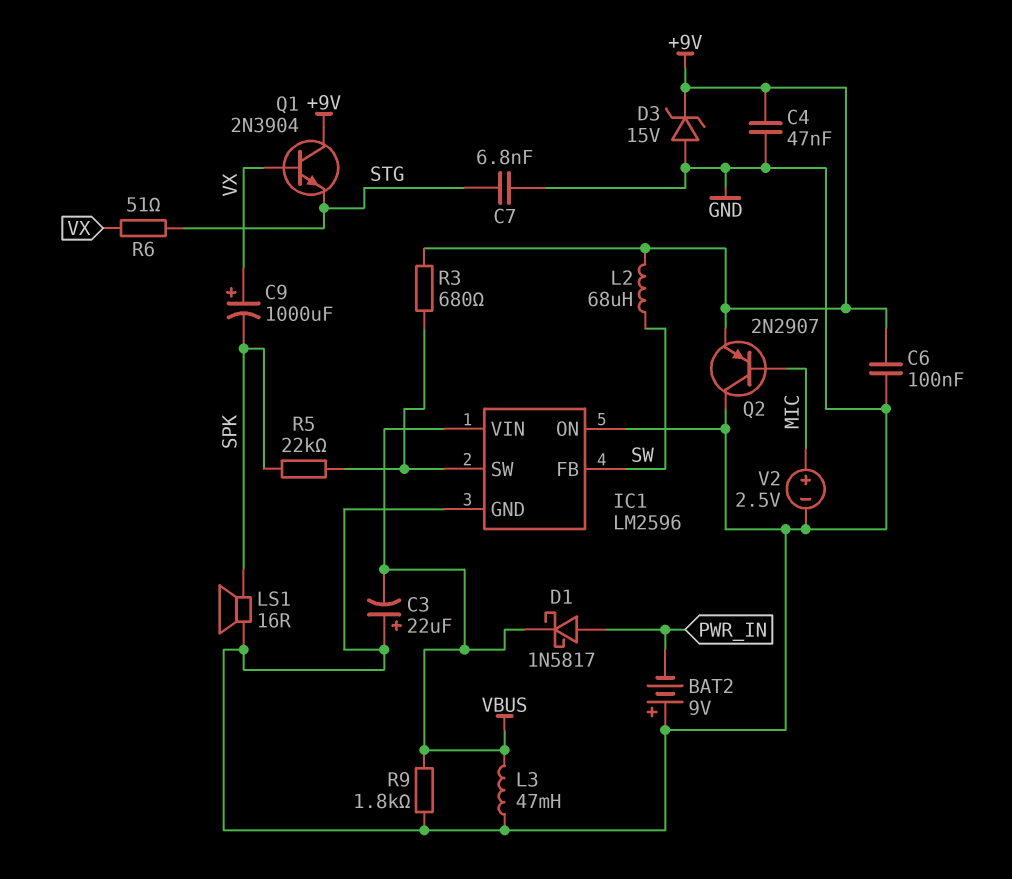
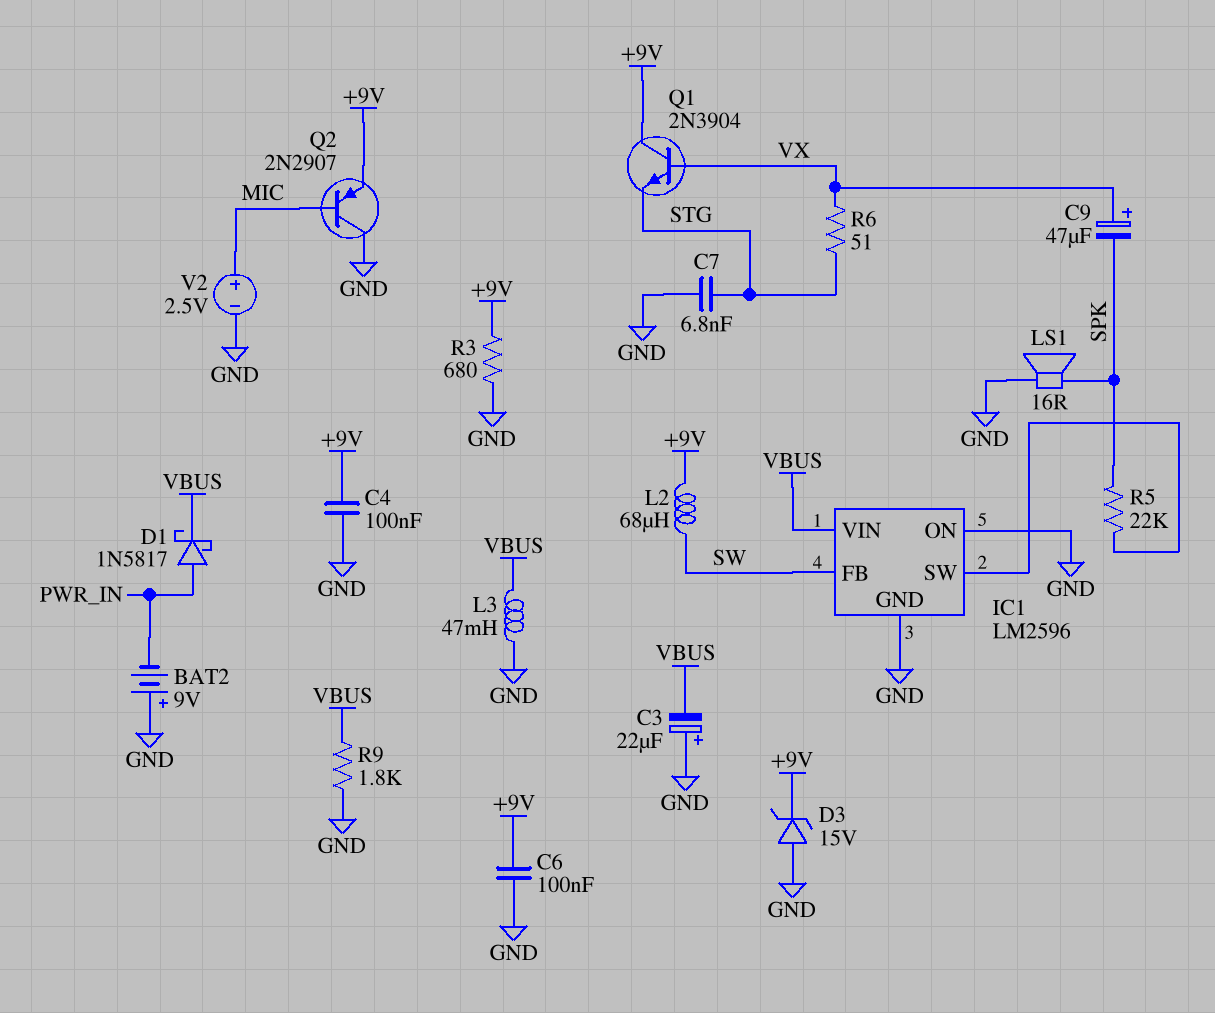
C4: 47nF (+9V, GND) -> 100nF (+9V, GND)
C9: 1000uF (plus VX, minus SPK) -> 47uF (plus VX, minus SPK)
R3: 680 (+9V, IC1/SW) -> 680 (+9V, GND)

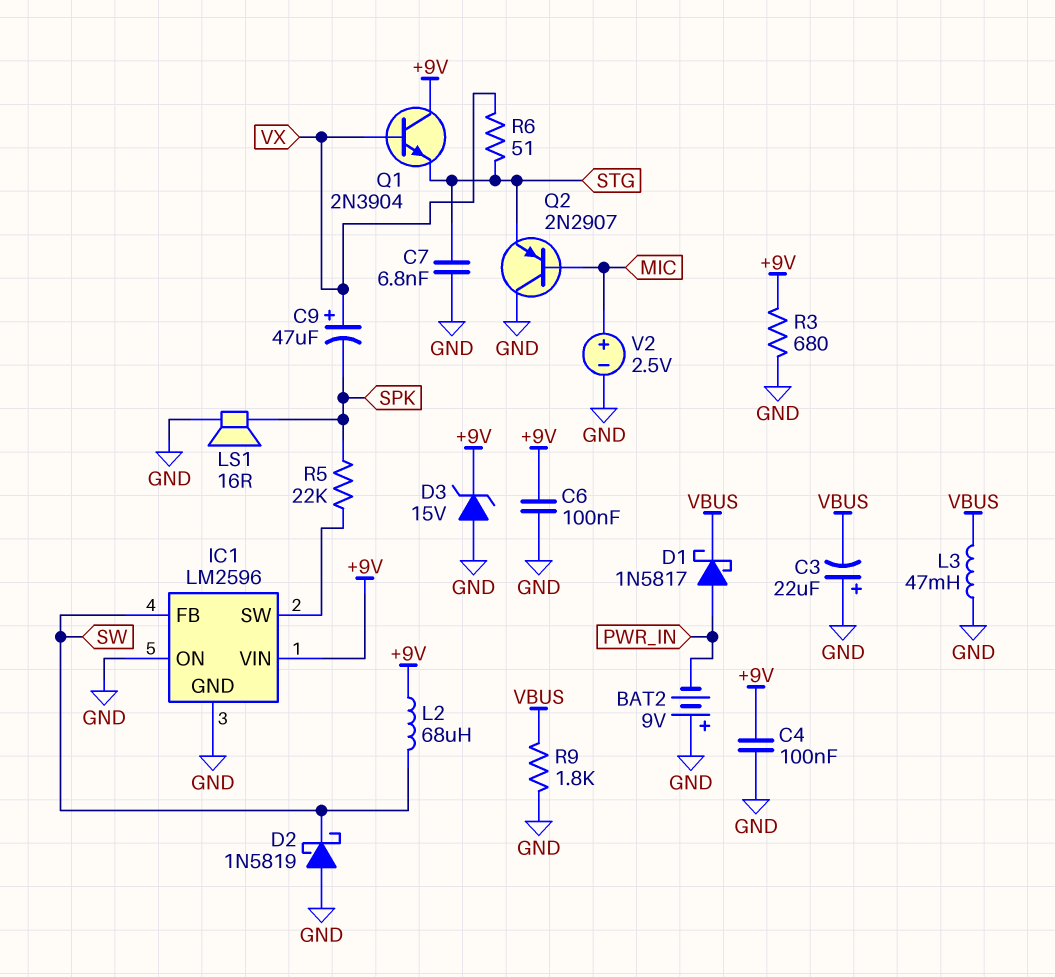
D2: none -> schottky 1N5819 (A GND, K SW)
IC1 pin VIN: VBUS -> +9V
Q2: PNP 2N2907 (B MIC, C GND, E +9V) -> PNP 2N2907 (B MIC, C GND, E STG)

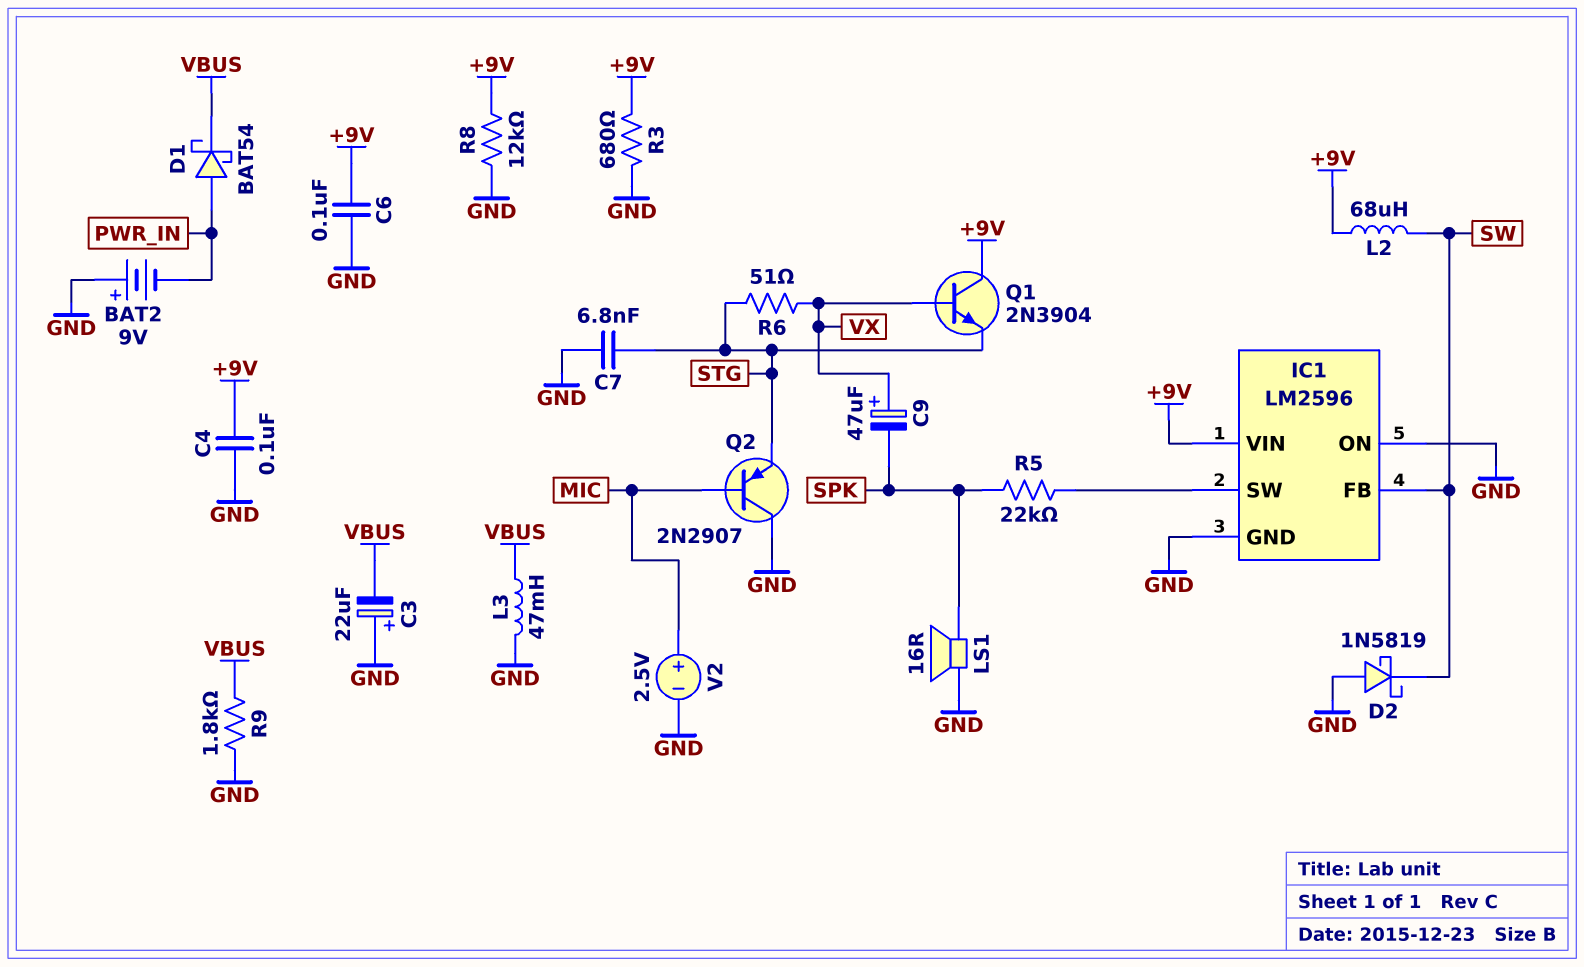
D1: schottky 1N5817 (A PWR_IN, K VBUS) -> schottky BAT54 (A PWR_IN, K VBUS)
D3: zener 15V (A GND, K +9V) -> none
R8: none -> 12k (+9V, GND)

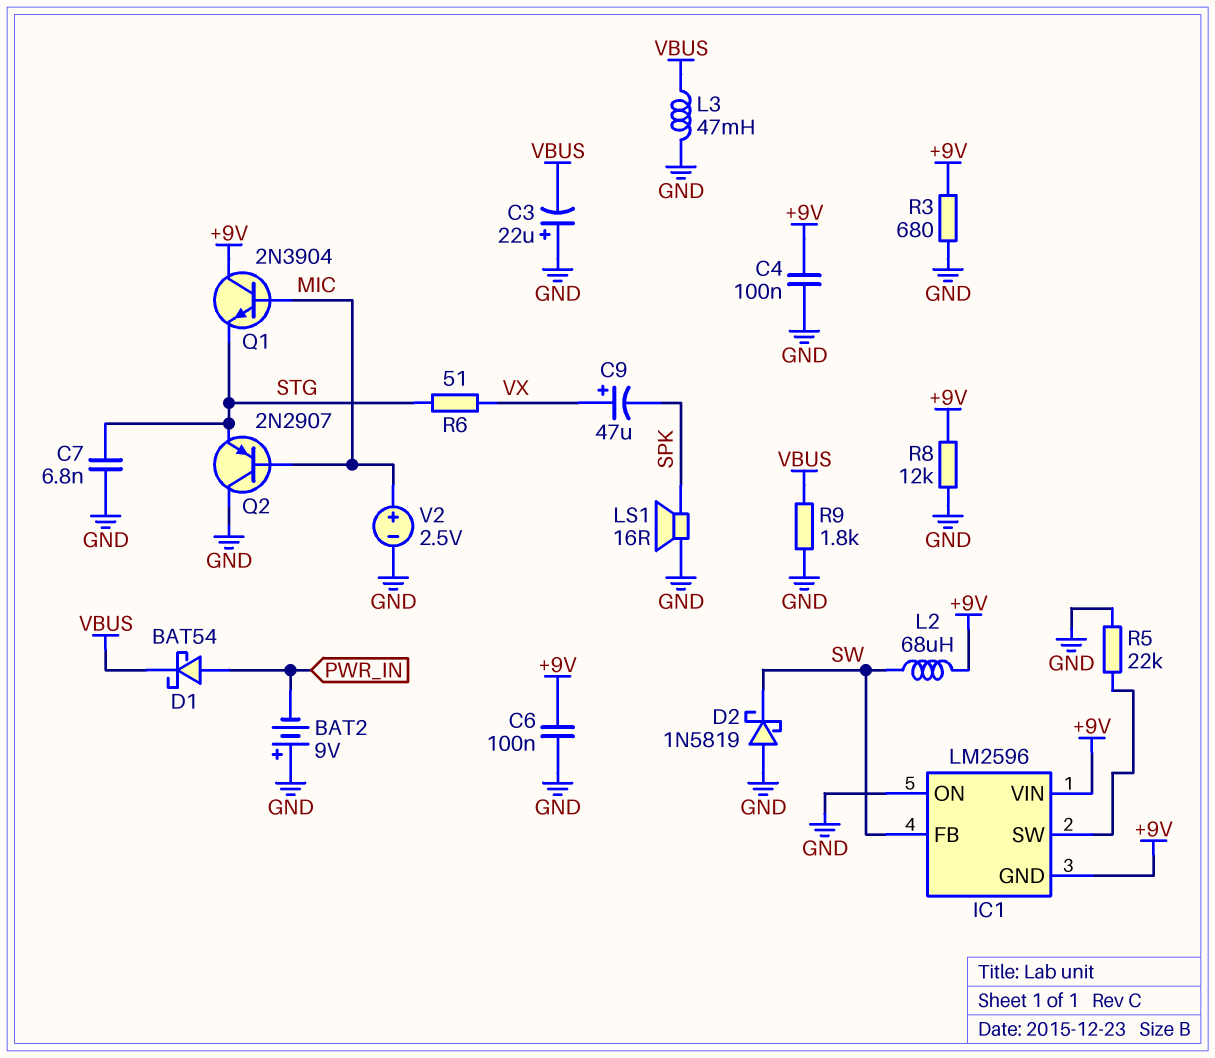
IC1 pin GND: GND -> +9V
Q1: NPN 2N3904 (B VX, C +9V, E STG) -> NPN 2N3904 (B MIC, C +9V, E STG)
R5: 22k (IC1/SW, SPK) -> 22k (GND, IC1/SW)

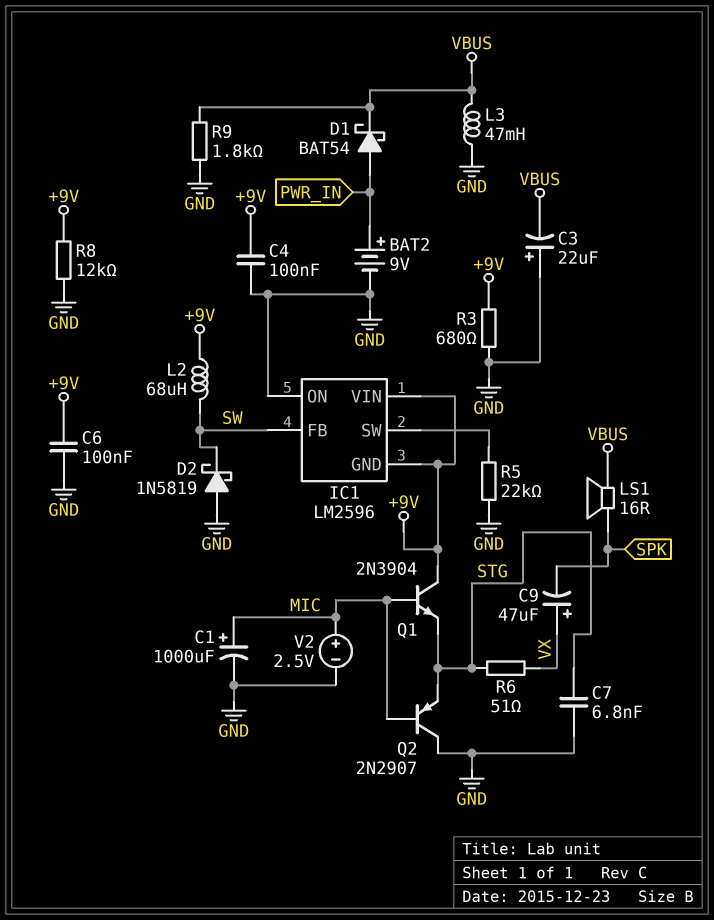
BAT2: 9V (plus GND, minus PWR_IN) -> 9V (plus PWR_IN, minus GND)
C1: none -> 1000uF (plus MIC, minus GND)
LS1: speaker 16R (GND, SPK) -> speaker 16R (SPK, VBUS)

